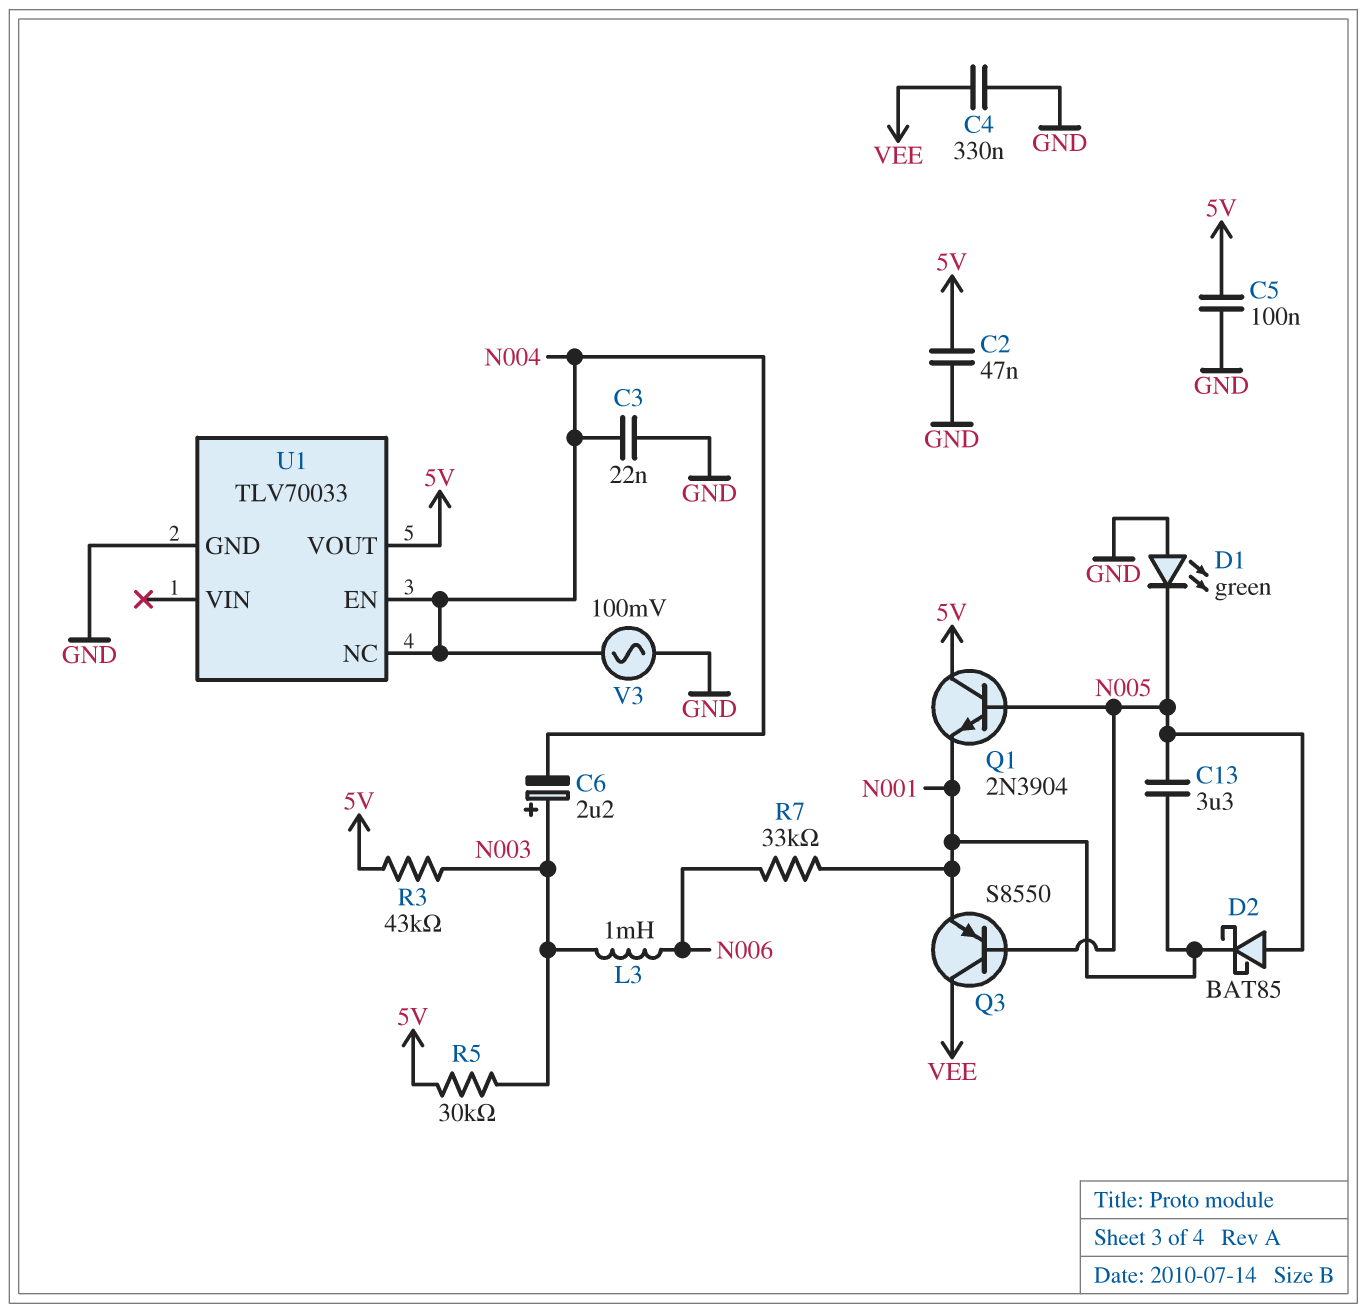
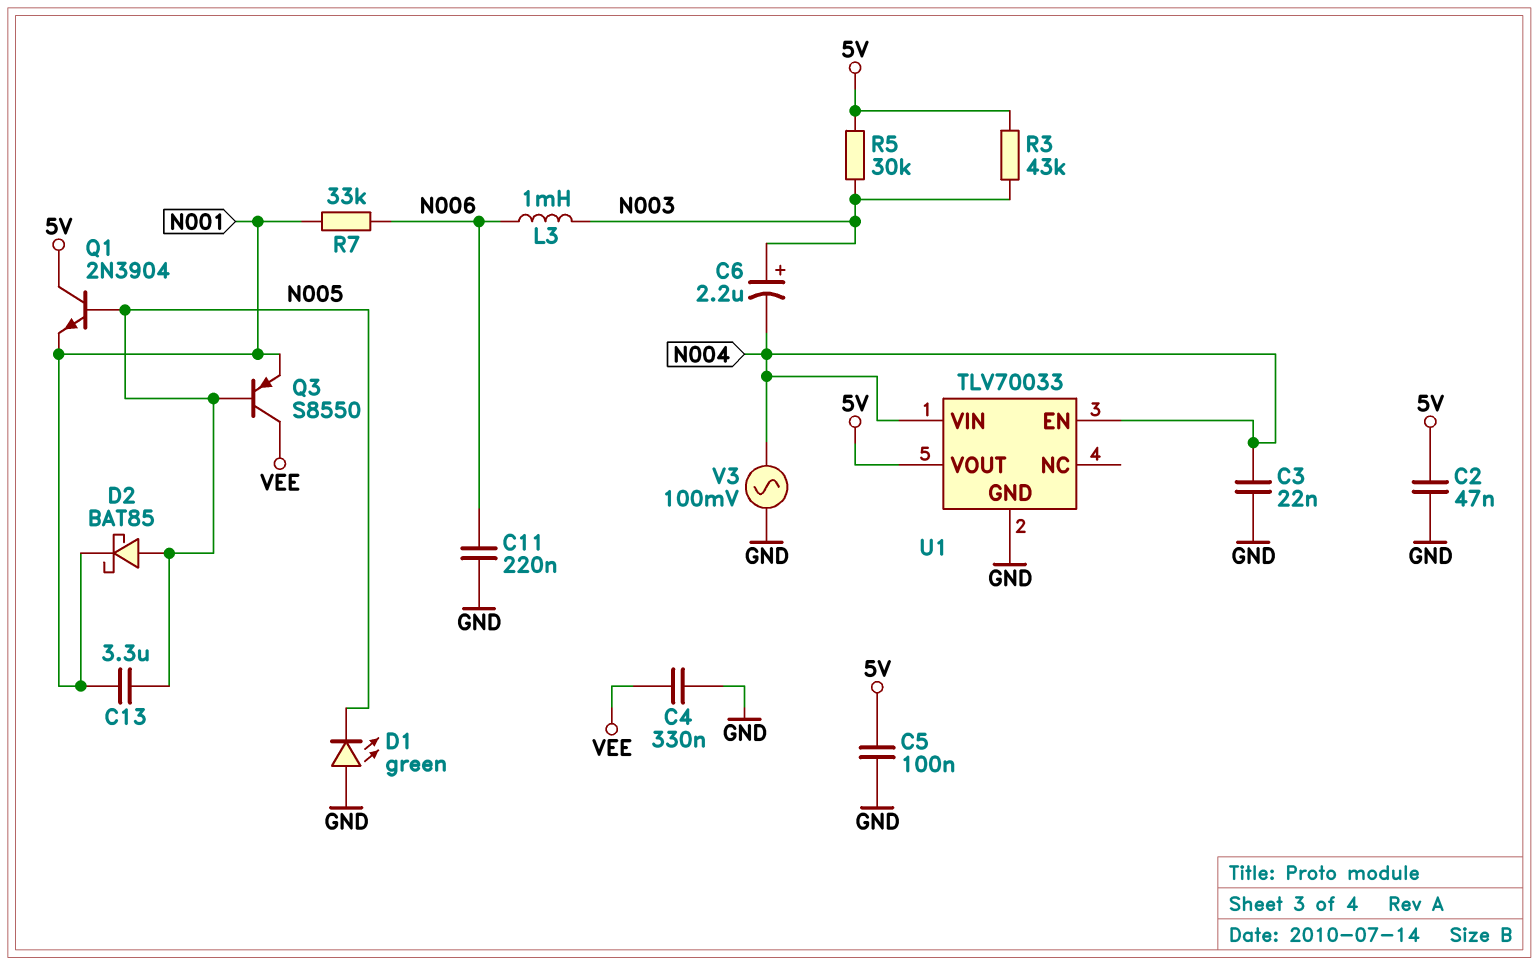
C11: none -> 220nF (GND, N006)
U1 pin NC: N004 -> none
U1 pin VIN: none -> N004

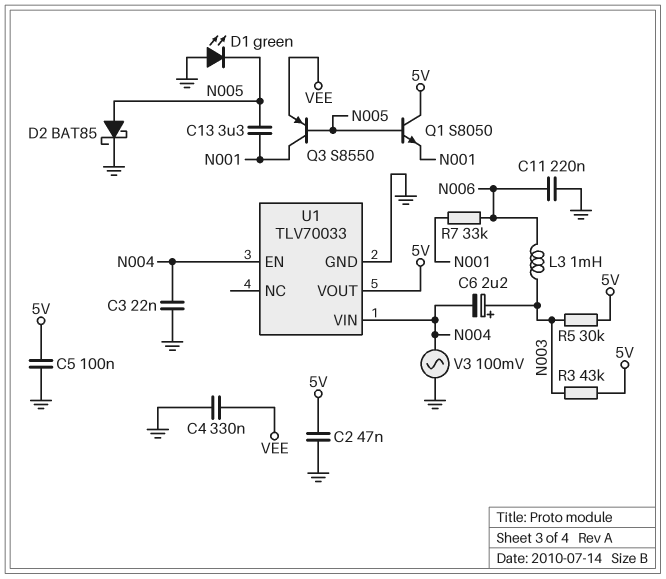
D2: schottky BAT85 (A N005, K N001) -> schottky BAT85 (A N005, K GND)
Q1: NPN 2N3904 (B N005, C 5V, E N001) -> NPN S8050 (B N005, C 5V, E N001)
Q3: PNP S8550 (B N005, C VEE, E N001) -> PNP S8550 (B N005, C N001, E VEE)

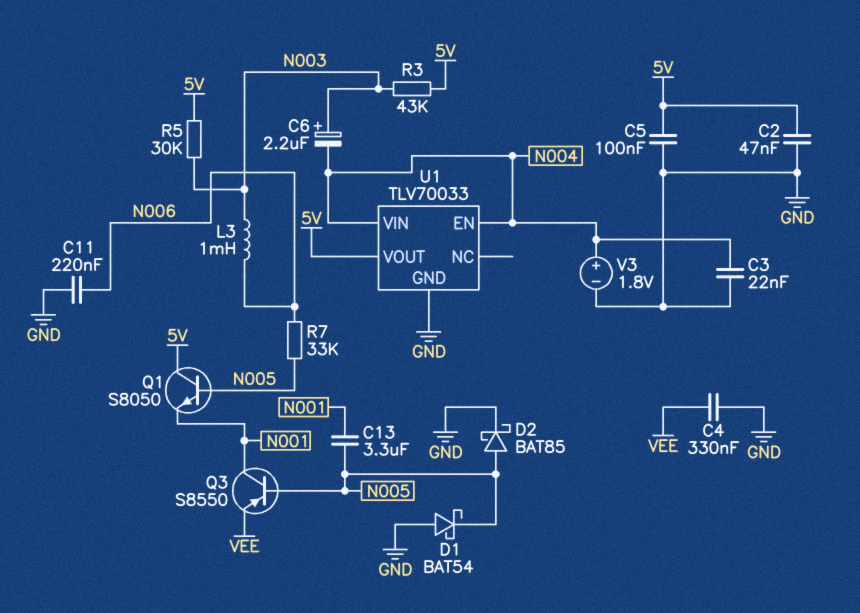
D1: LED green (A GND, K N005) -> schottky BAT54 (A GND, K N005)
R7: 33k (N001, N006) -> 33k (N005, N006)
V3: AC 100mV (GND, N004) -> 1.8V (plus N004, minus GND)

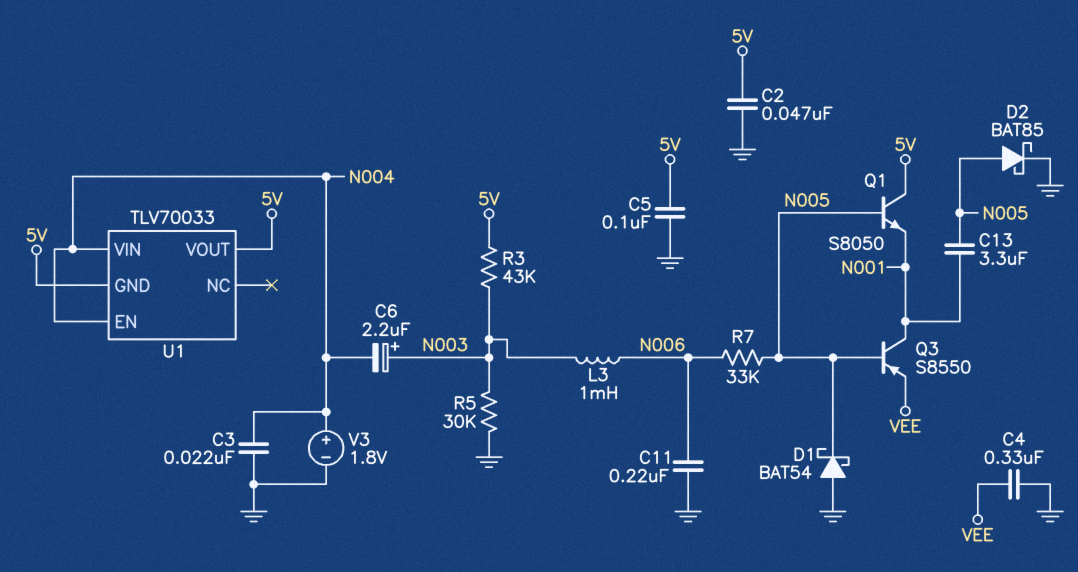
R5: 30k (5V, N003) -> 30k (GND, N003)
U1 pin GND: GND -> 5V

